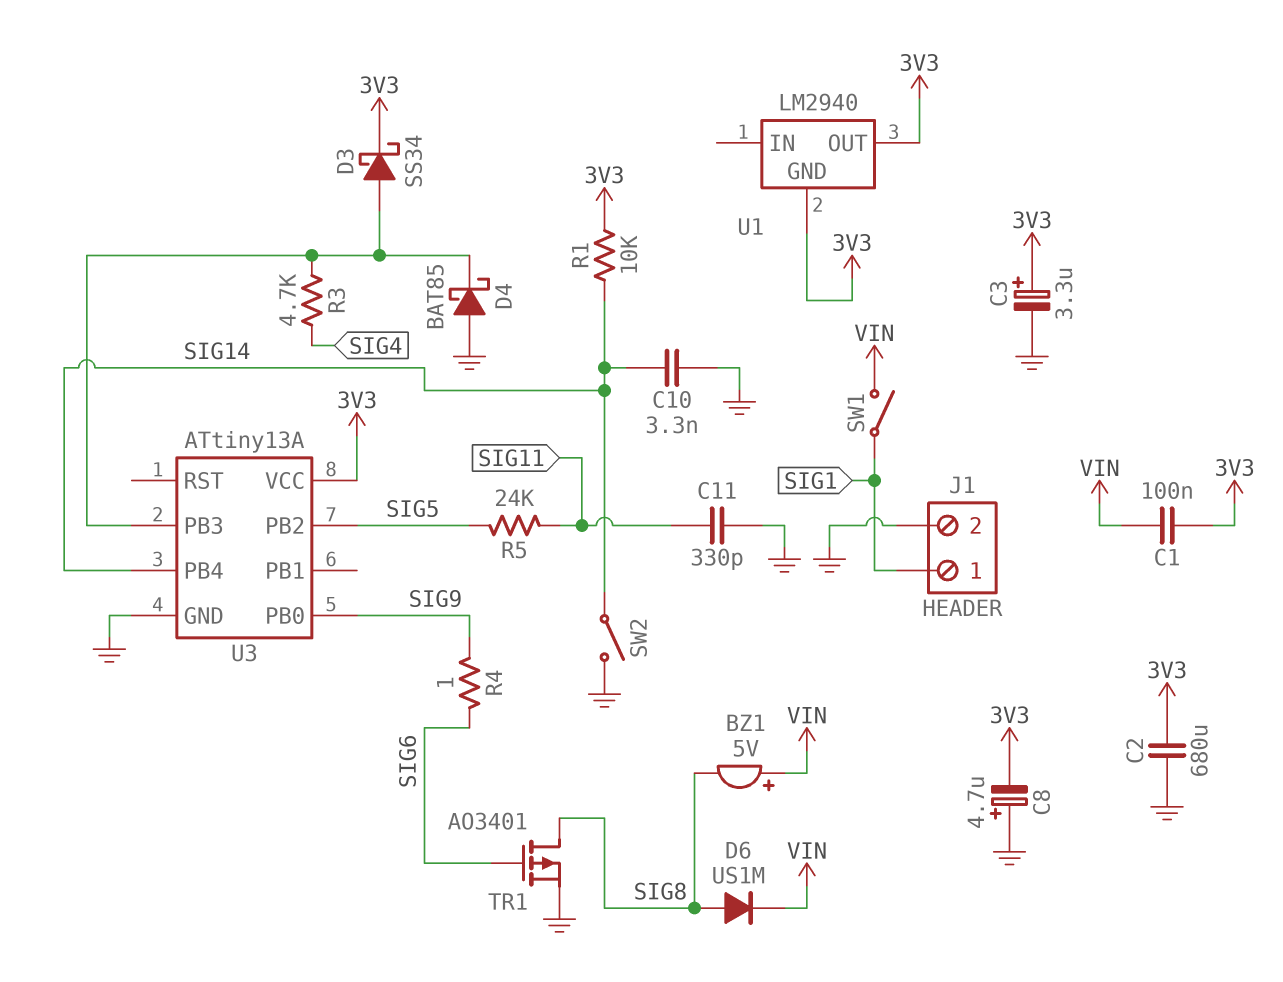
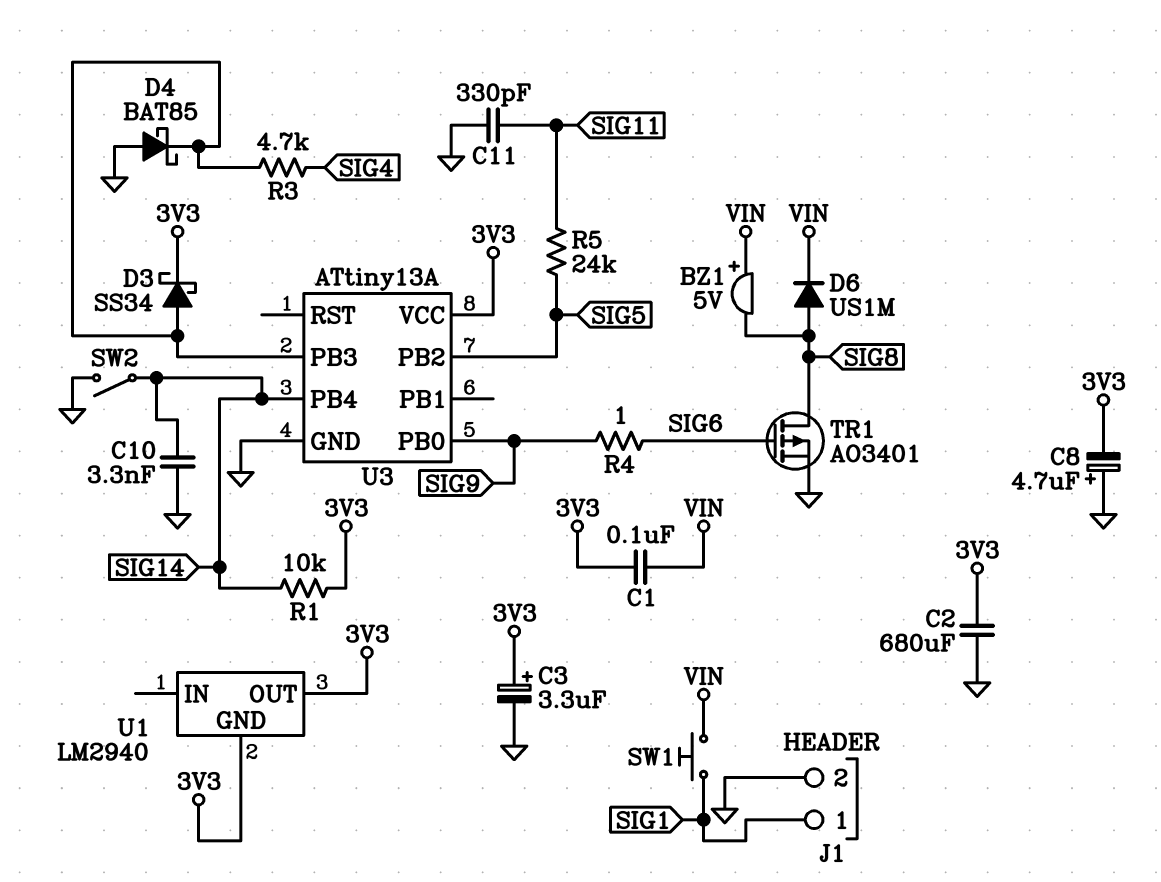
SW1: switch (SIG1, VIN) -> button (SIG1, VIN)

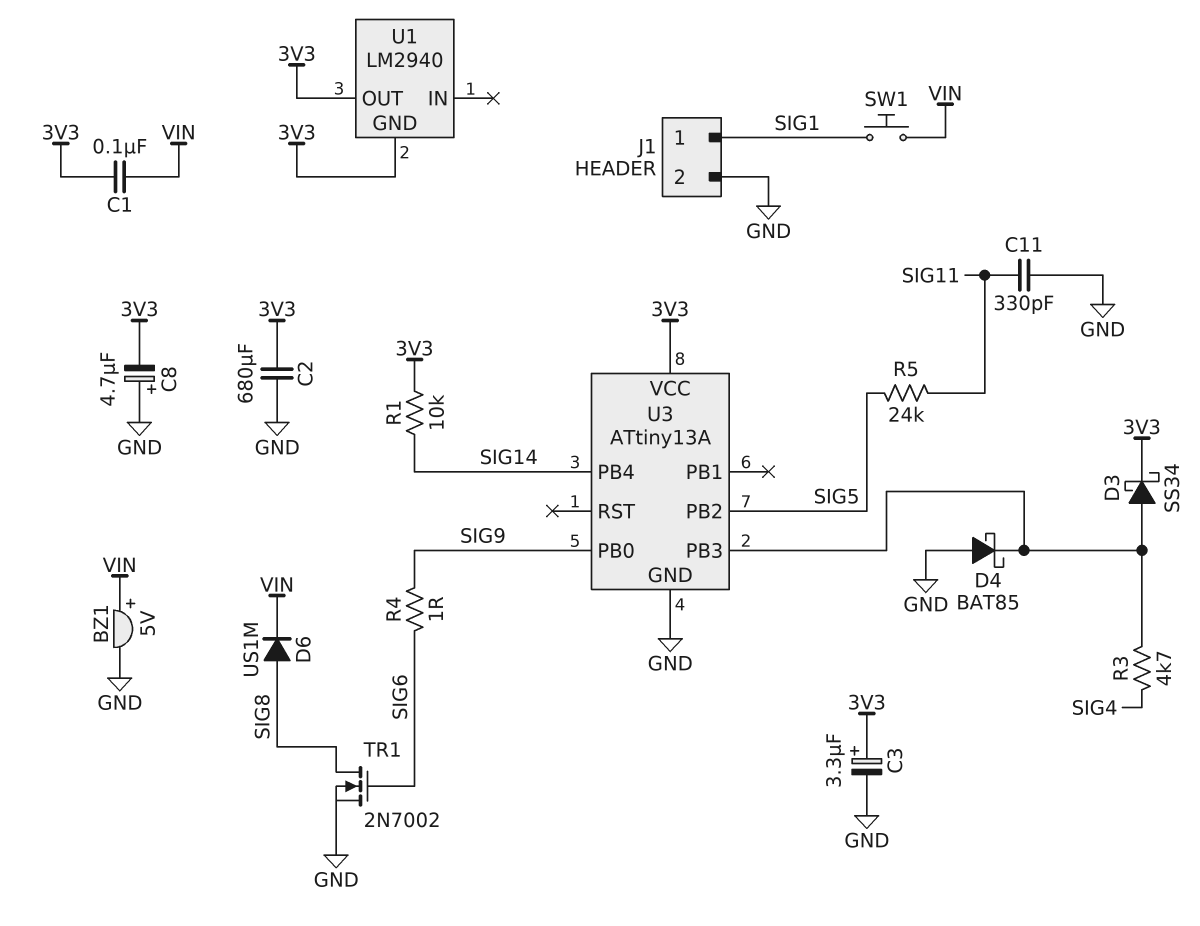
BZ1: buzzer 5V (plus VIN, minus SIG8) -> buzzer 5V (plus VIN, minus GND)
C10: 3.3nF (GND, SIG14) -> none
SW2: switch (GND, SIG14) -> none
TR1: PMOS AO3401 (G SIG6, D SIG8, S GND) -> NMOS 2N7002 (G SIG6, D SIG8, S GND)

